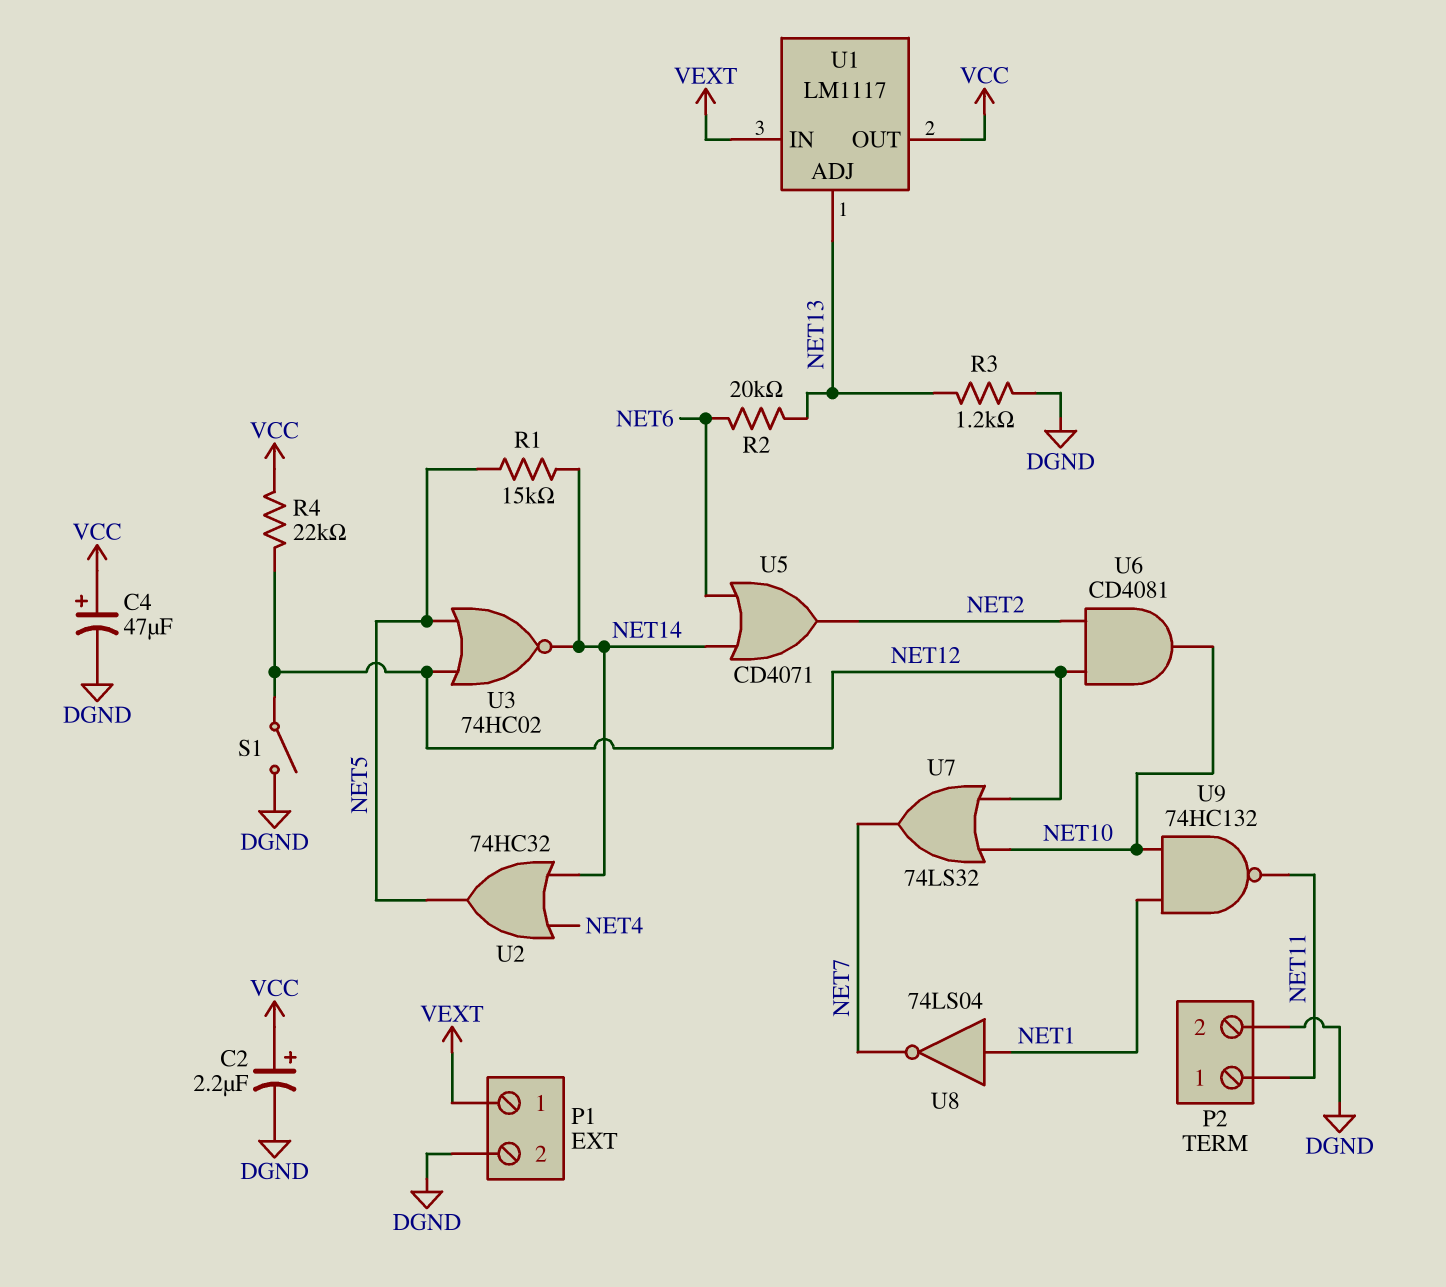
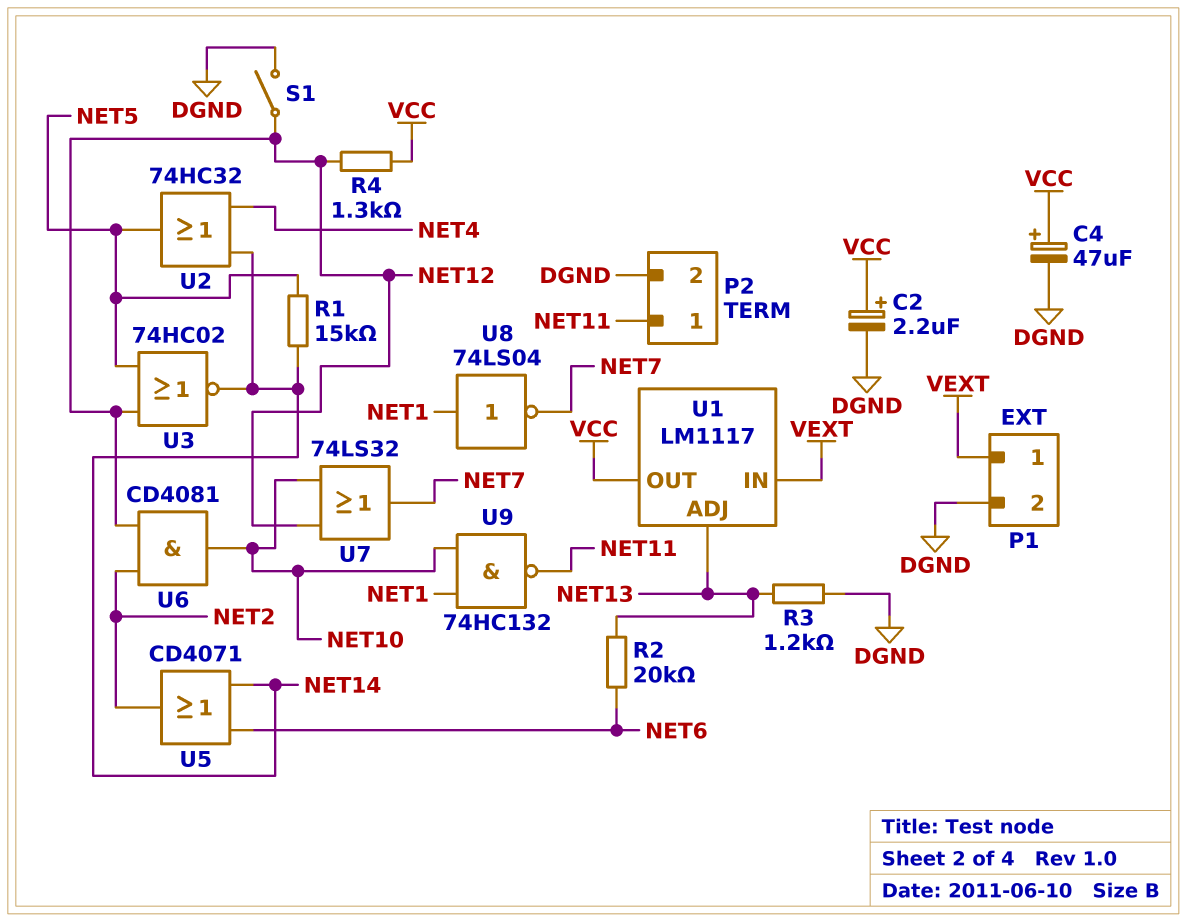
R4: 22k (NET12, VCC) -> 1.3k (NET12, VCC)

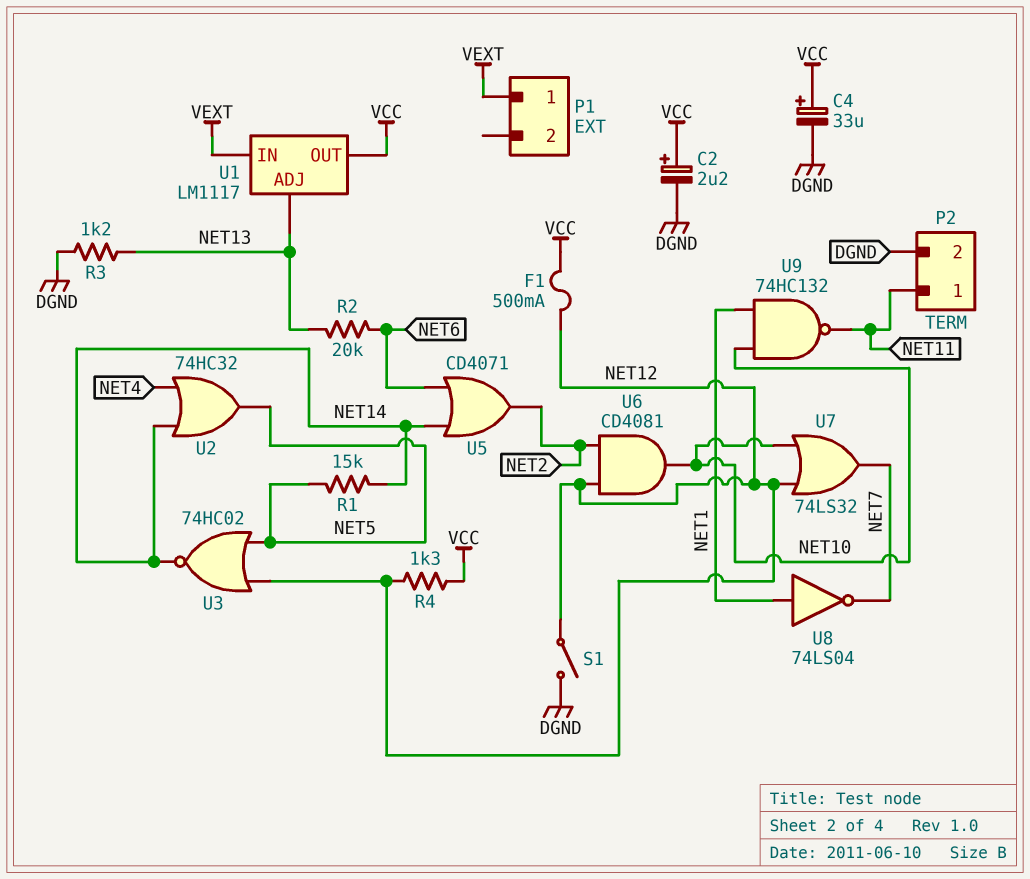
C4: 47uF (plus VCC, minus DGND) -> 33uF (plus VCC, minus DGND)
F1: none -> 500mA (NET12, VCC)
P1 pin 2: DGND -> none

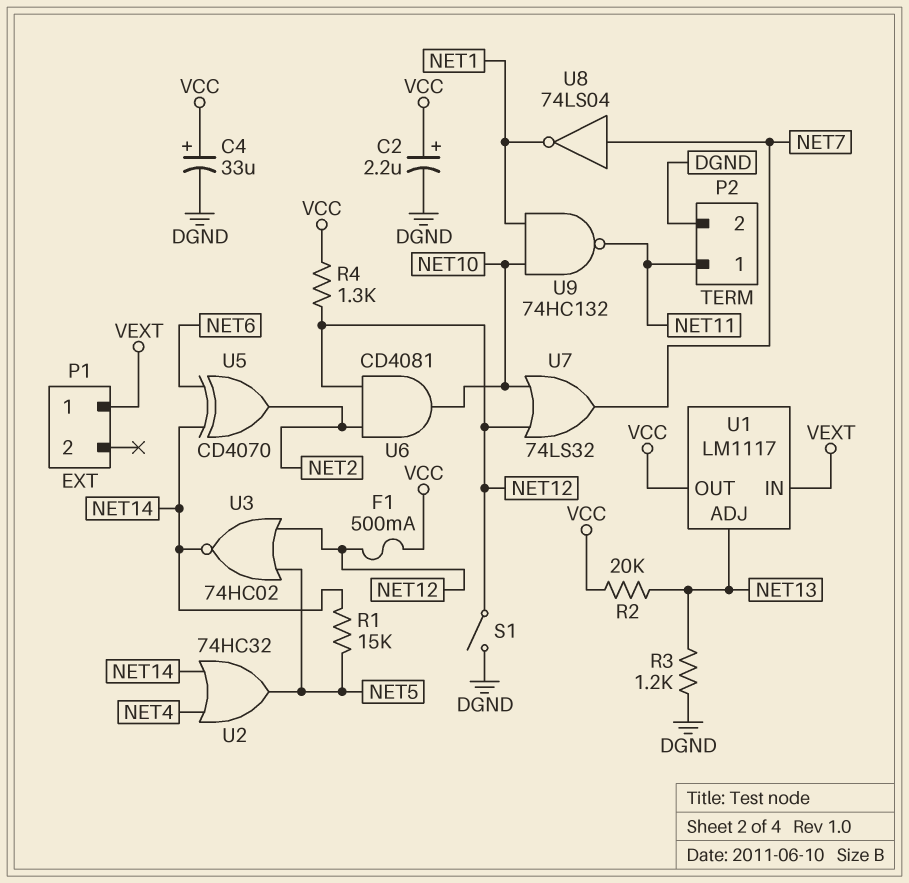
R2: 20k (NET6, NET13) -> 20k (NET13, VCC)
U5: OR CD4071 (in NET6, in NET14, out NET2) -> XOR CD4070 (in NET6, in NET14, out NET2)
U8: NOT 74LS04 (in NET1, out NET7) -> NOT 74LS04 (in NET7, out NET1)

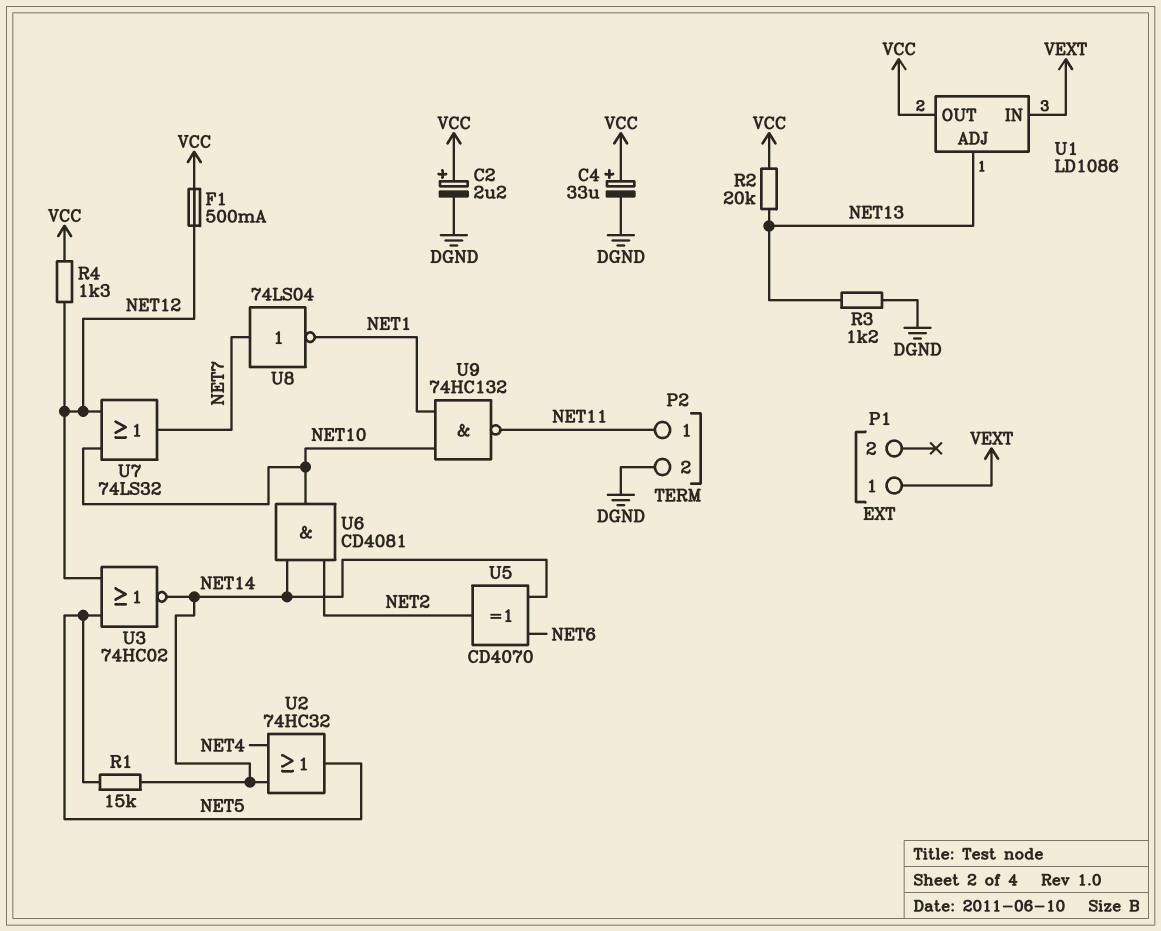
S1: switch (DGND, NET12) -> none
U1: LM1117 -> LD1086
U6: AND CD4081 (in NET2, in NET12, out NET10) -> AND CD4081 (in NET2, in NET14, out NET10)

